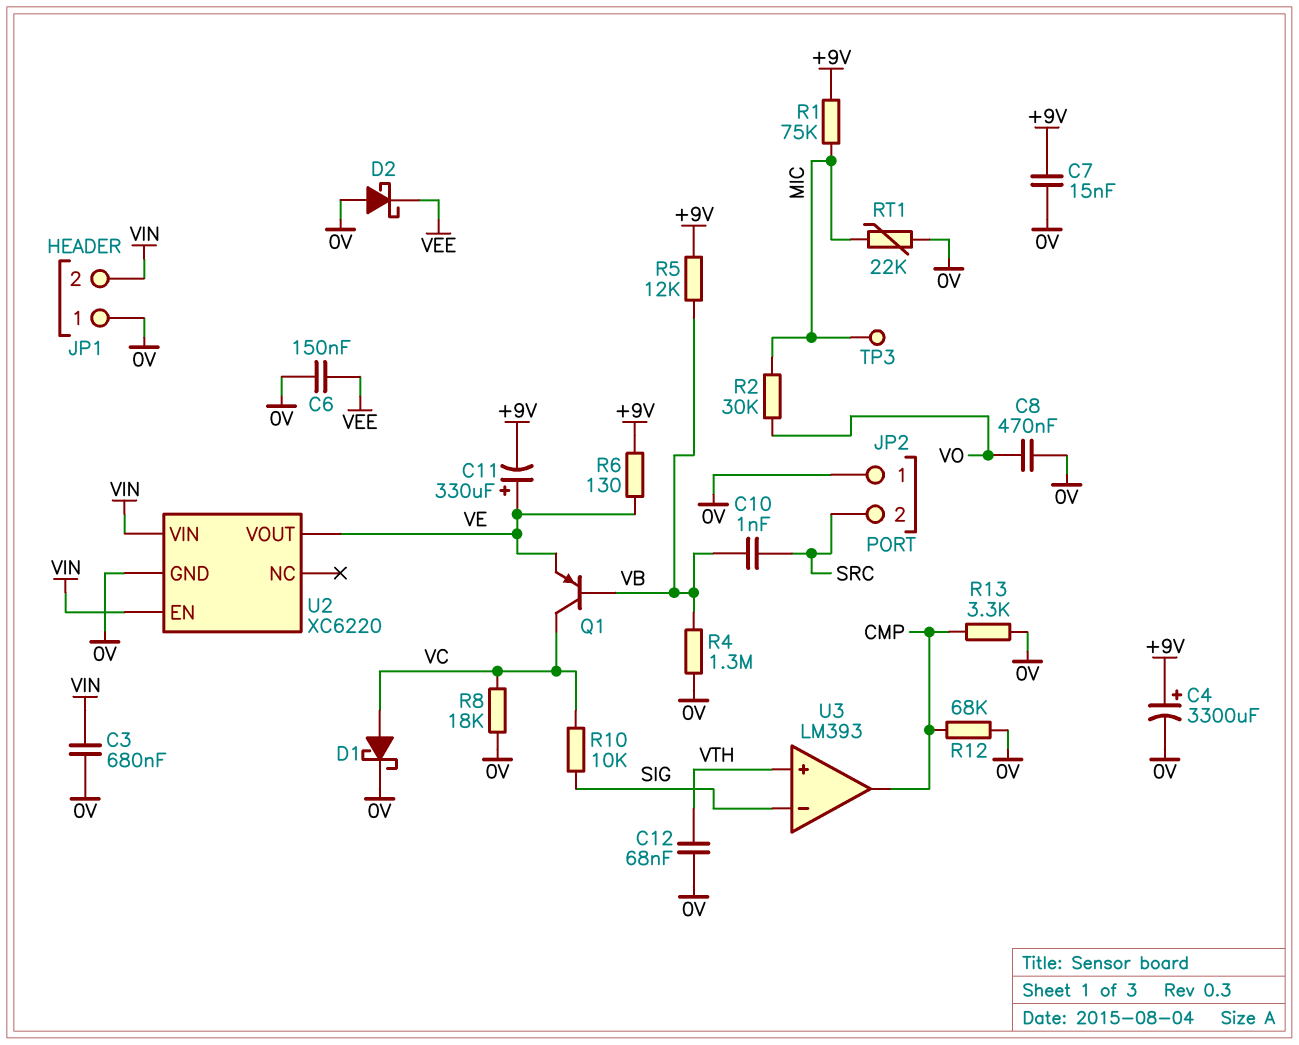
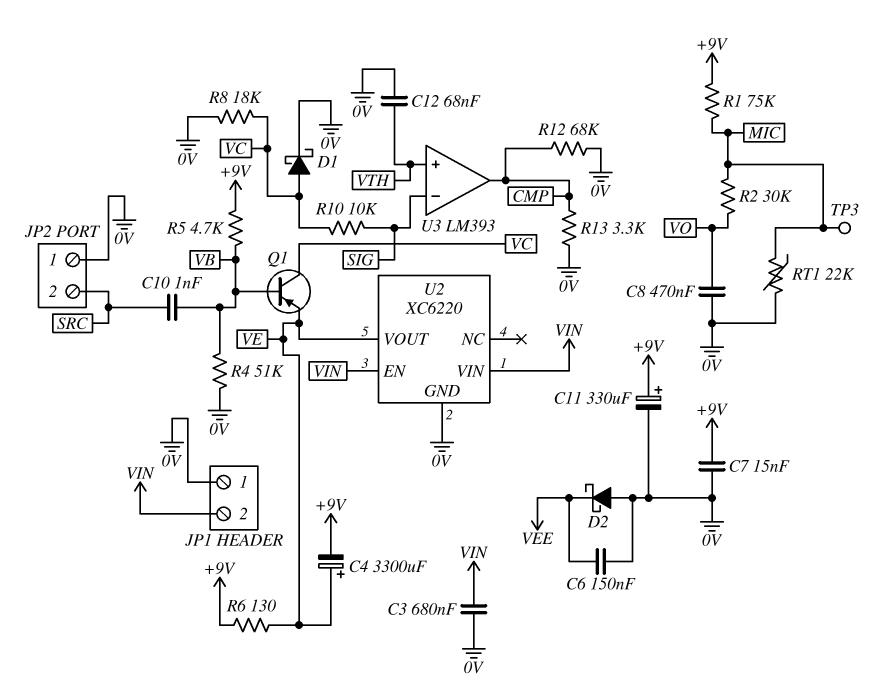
C4: 3300uF (plus +9V, minus 0V) -> 3300uF (plus VE, minus +9V)
C11: 330uF (plus VE, minus +9V) -> 330uF (plus +9V, minus 0V)
R4: 1.3M (0V, VB) -> 51k (0V, VB)
R5: 12k (+9V, VB) -> 4.7k (+9V, VB)

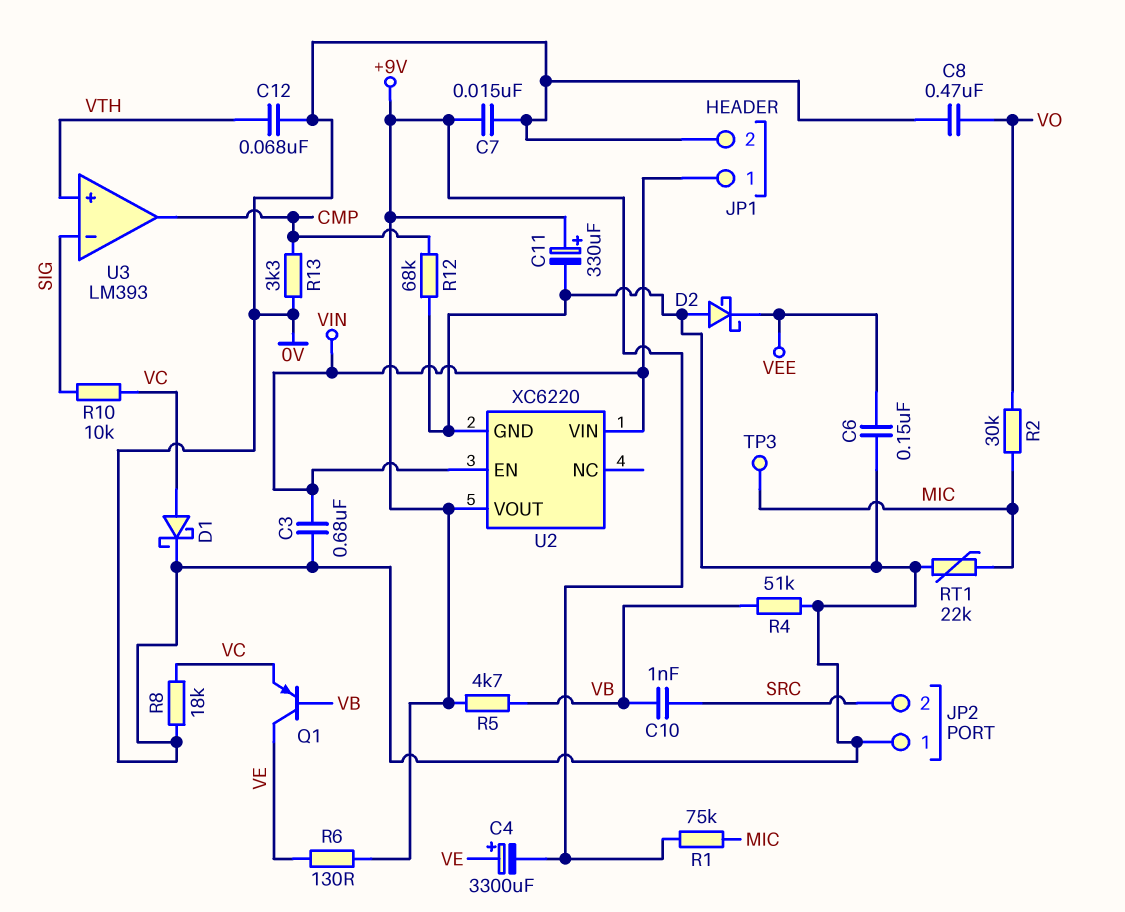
JP1 pin 1: 0V -> VIN
JP1 pin 2: VIN -> 0V
Q1: PNP (B VB, C VC, E VE) -> PNP (B VB, C VE, E VC)
U2 pin VOUT: VE -> +9V

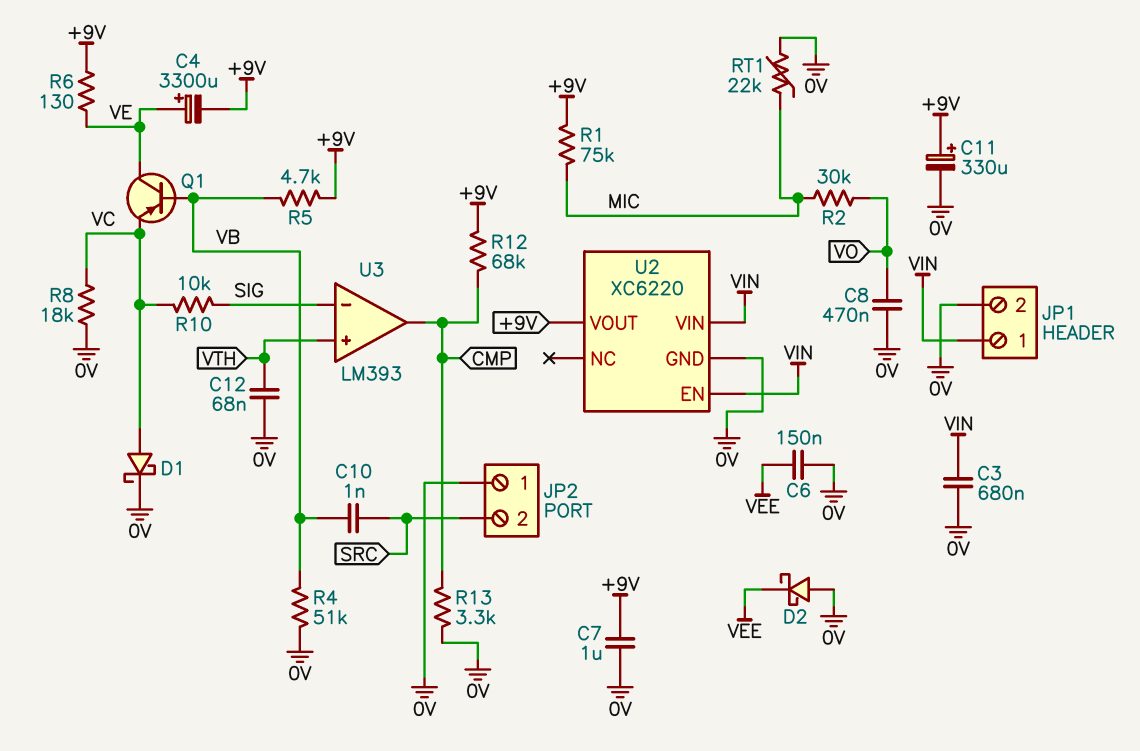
C7: 15nF (+9V, 0V) -> 1uF (+9V, 0V)
R12: 68k (0V, CMP) -> 68k (+9V, CMP)
TP3: test point (MIC) -> none

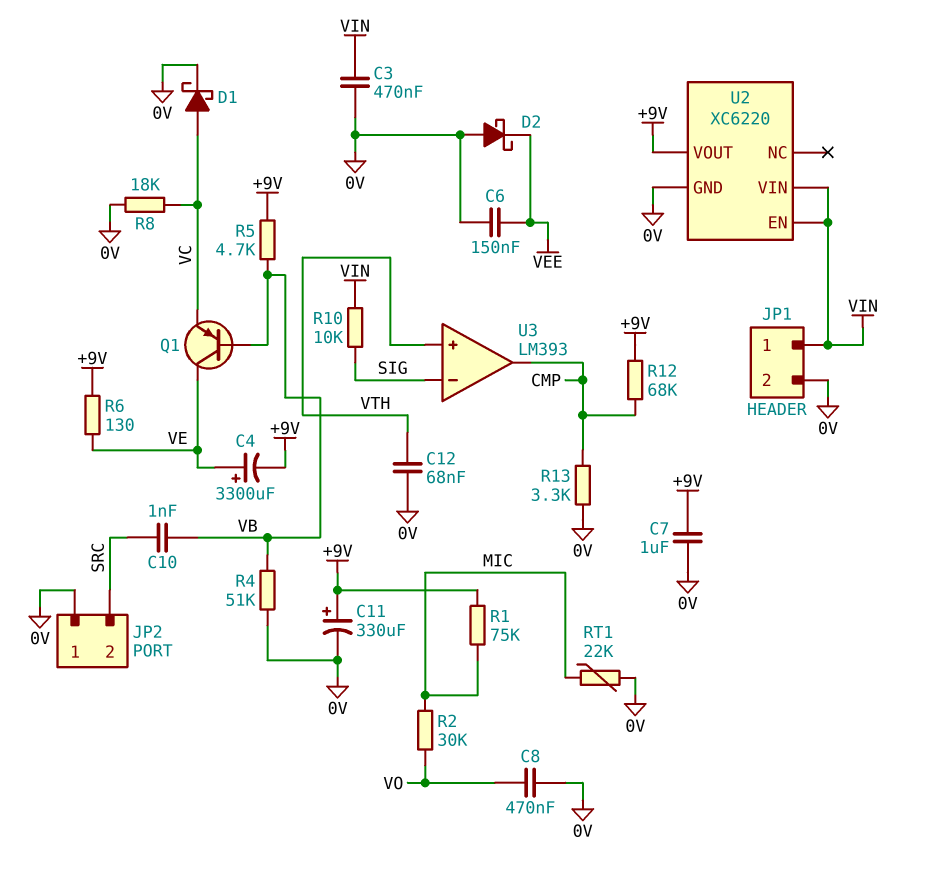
C3: 680nF (0V, VIN) -> 470nF (0V, VIN)
R10: 10k (SIG, VC) -> 10k (SIG, VIN)

